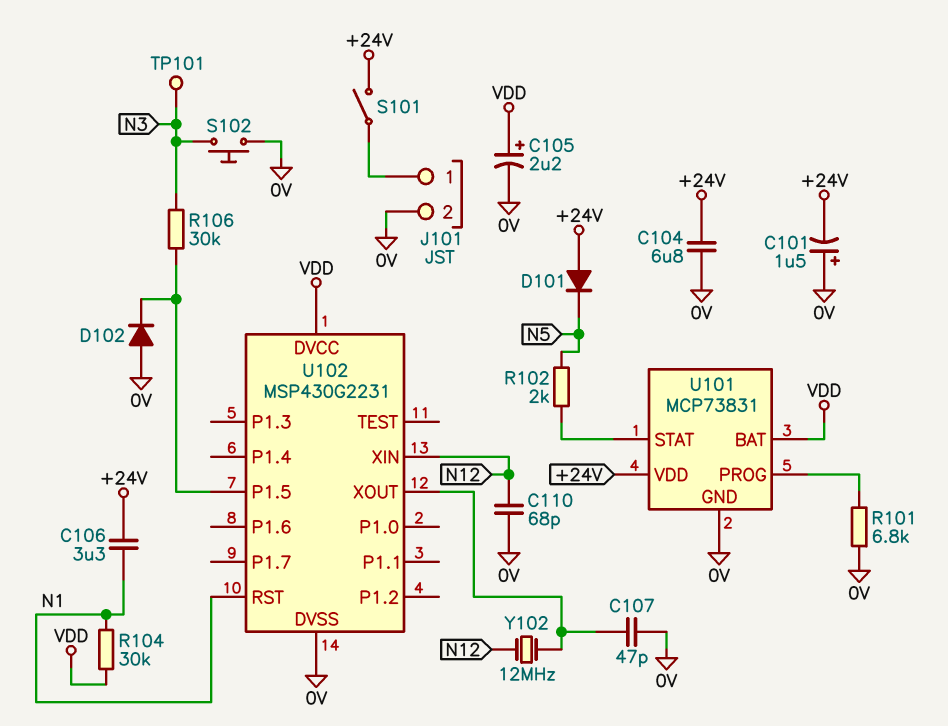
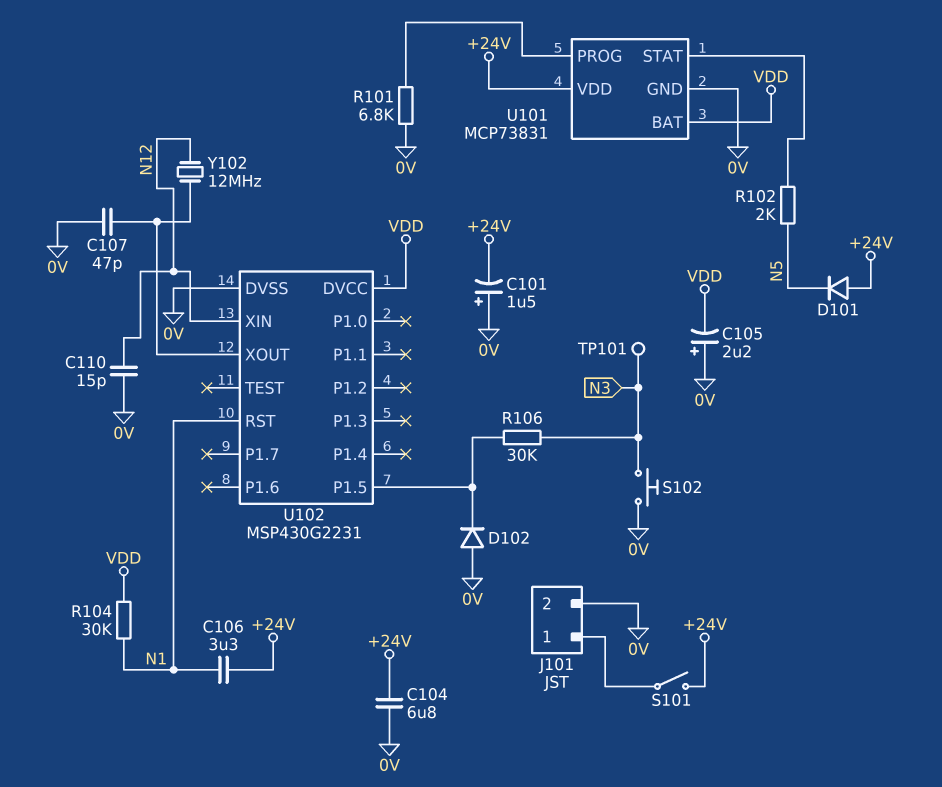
C105: 2.2uF (plus VDD, minus 0V) -> 2.2uF (plus 0V, minus VDD)
C110: 68pF (0V, N12) -> 15pF (0V, N12)

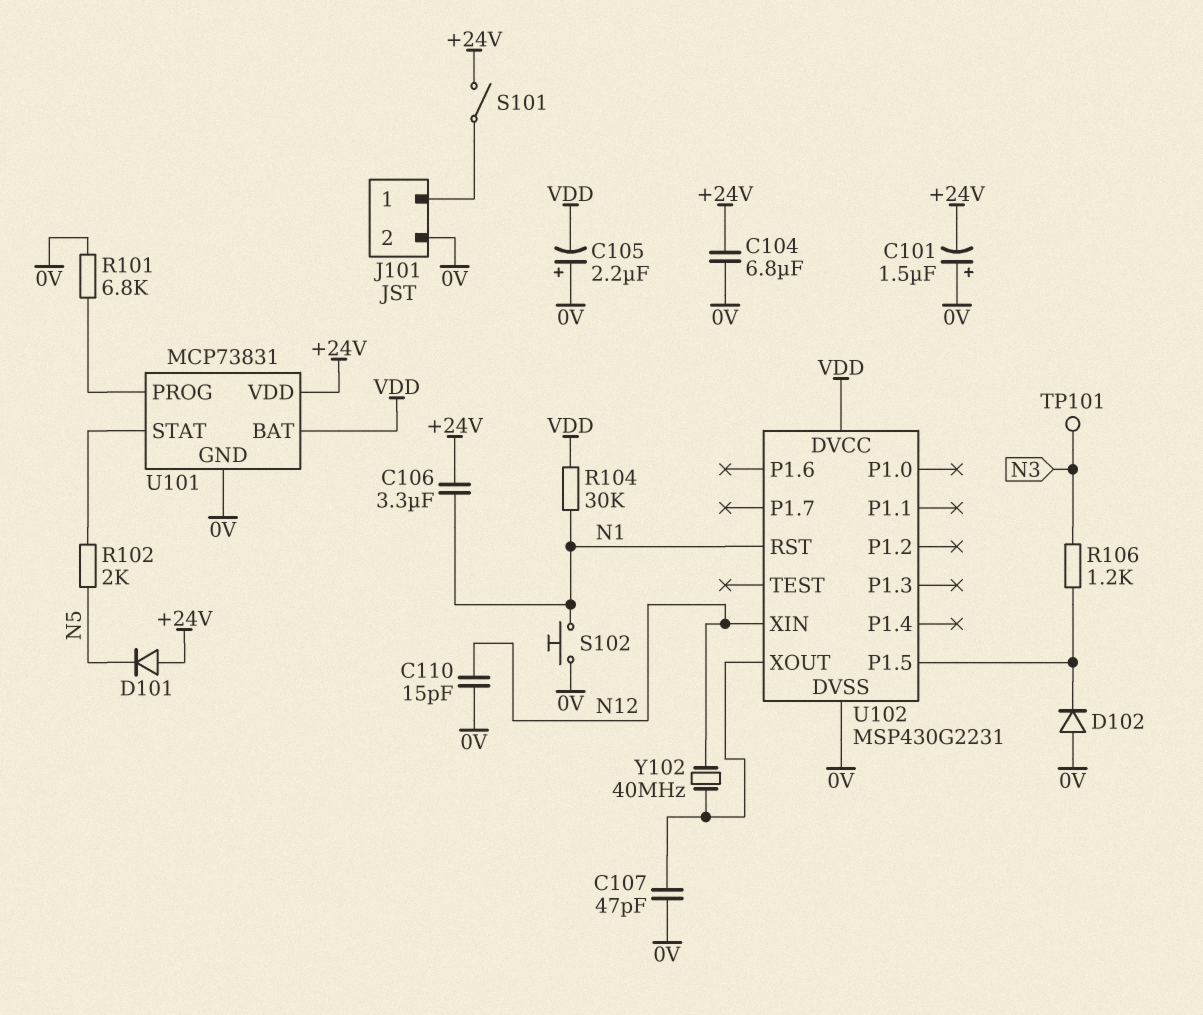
R106: 30k (N3, U102/P1.5) -> 1.2k (N3, U102/P1.5)
S102: button (0V, N3) -> button (0V, N1)
Y102: 12MHz (N12, U102/XOUT) -> 40MHz (N12, U102/XOUT)

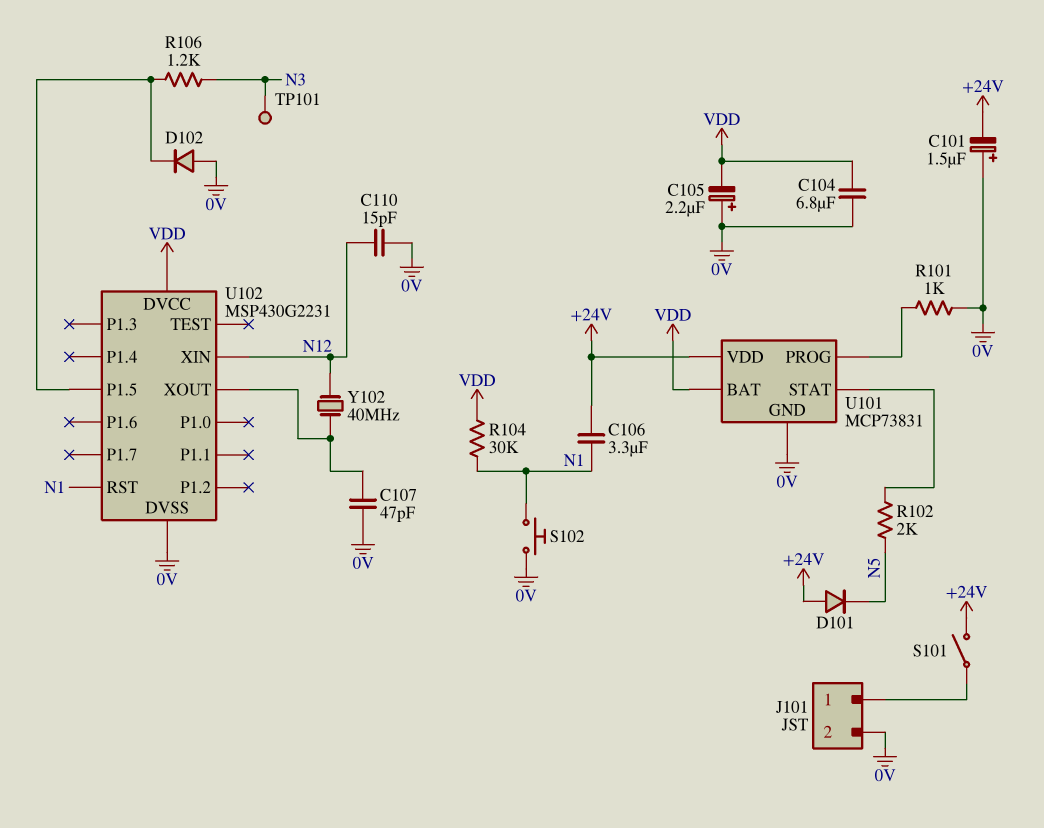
C104: 6.8uF (+24V, 0V) -> 6.8uF (0V, VDD)
R101: 6.8k (0V, U101/PROG) -> 1k (0V, U101/PROG)

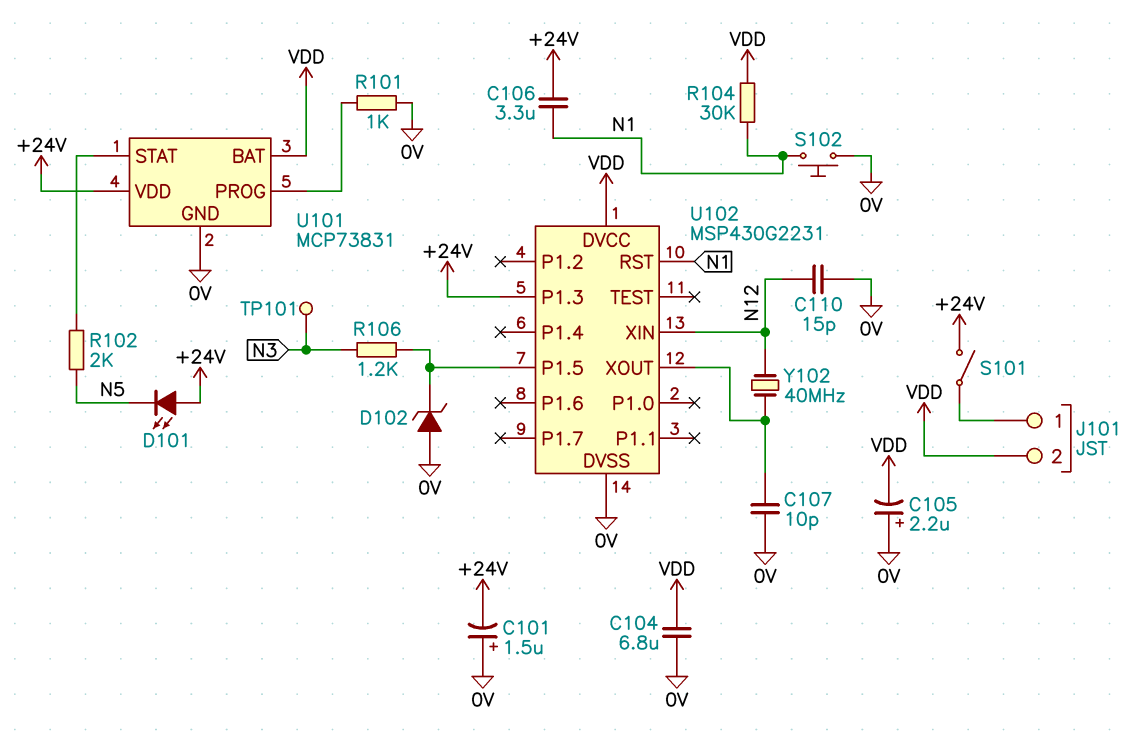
C107: 47pF (0V, U102/XOUT) -> 10pF (0V, U102/XOUT)
D101: diode (A +24V, K N5) -> LED (A +24V, K N5)
D102: diode (A 0V, K U102/P1.5) -> zener (A 0V, K U102/P1.5)
J101 pin 2: 0V -> VDD
U102 pin P1.3: none -> +24V

